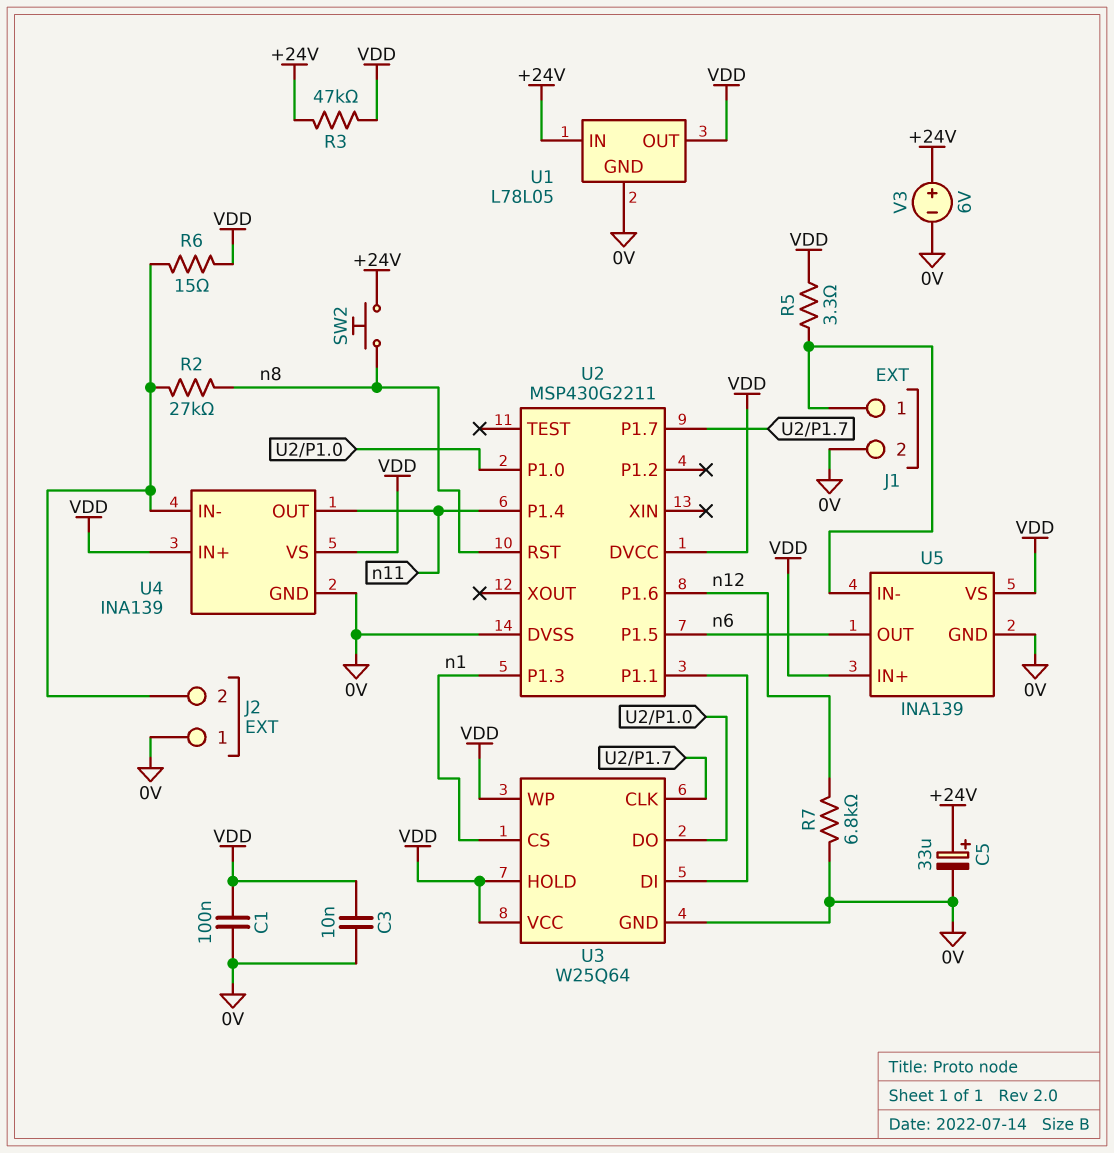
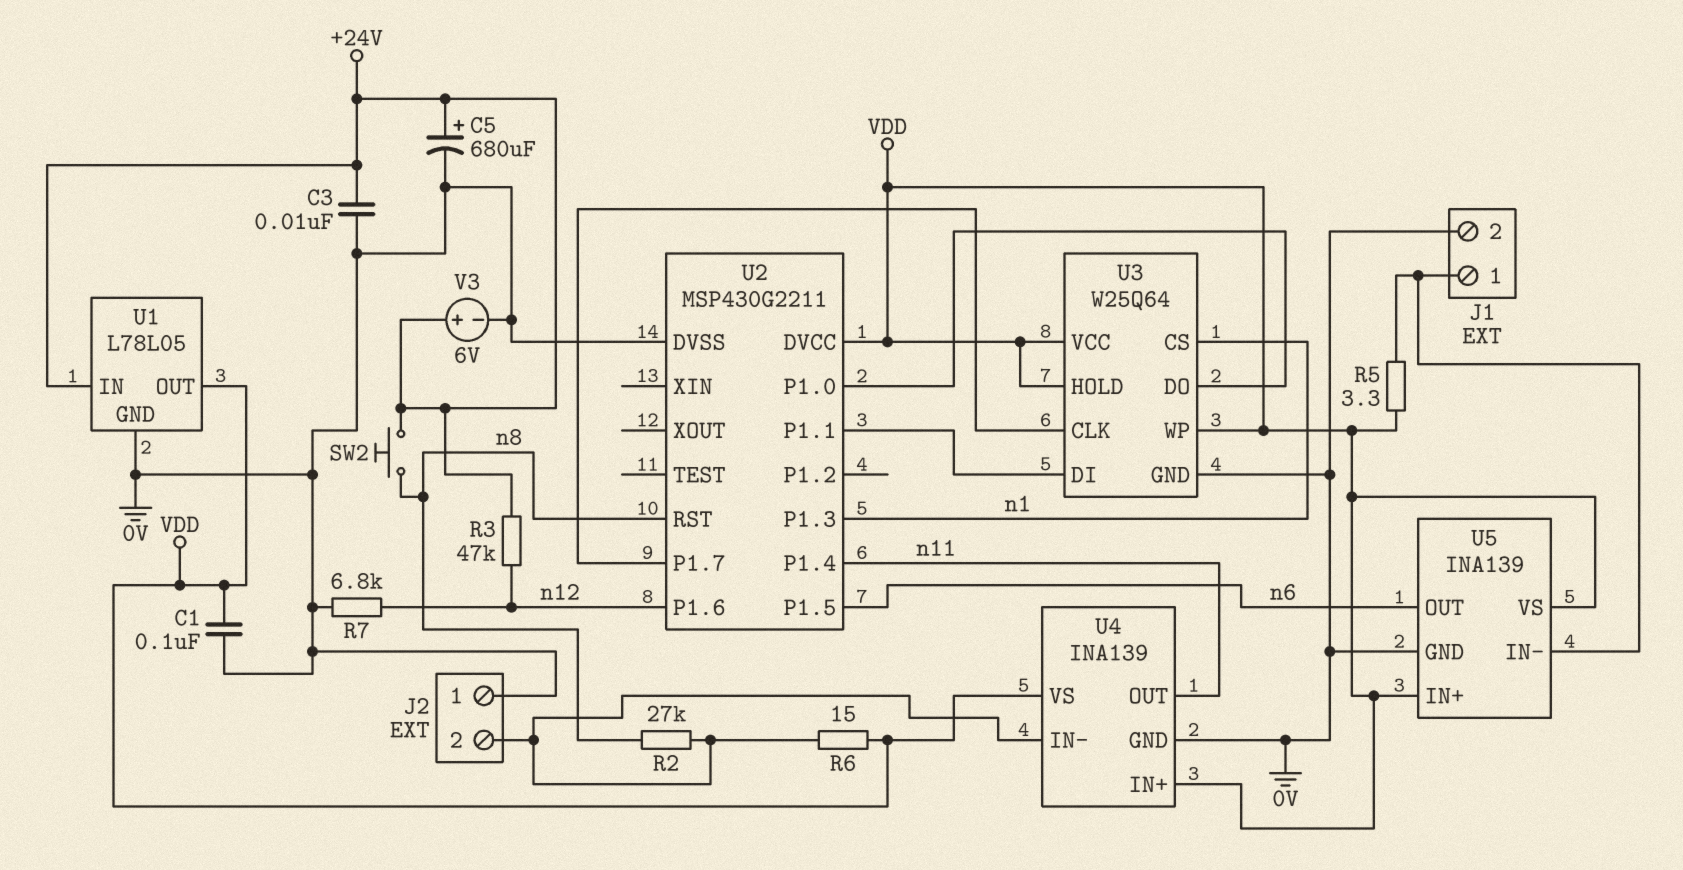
C3: 10nF (0V, VDD) -> 10nF (+24V, 0V)
C5: 33uF (plus +24V, minus 0V) -> 680uF (plus +24V, minus 0V)
R3: 47k (+24V, VDD) -> 47k (+24V, n12)

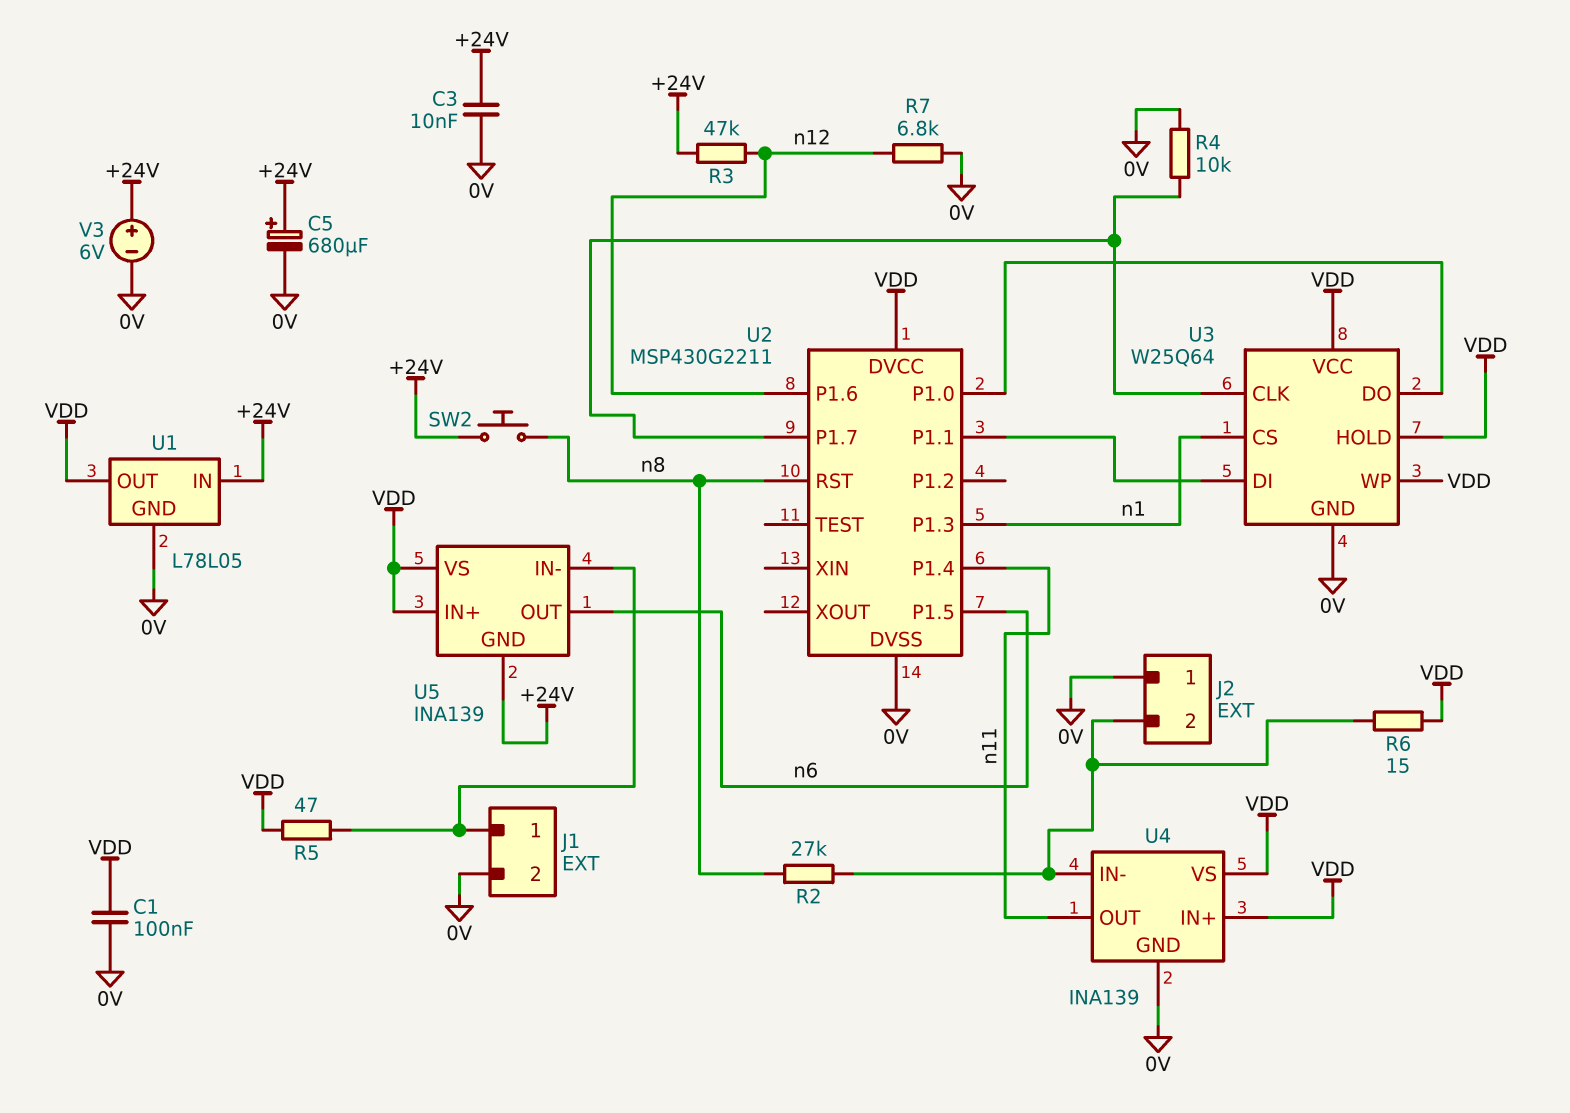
R4: none -> 10k (0V, U2/P1.7)
R5: 3.3 (J1/1, VDD) -> 47 (J1/1, VDD)
U5 pin GND: 0V -> +24V

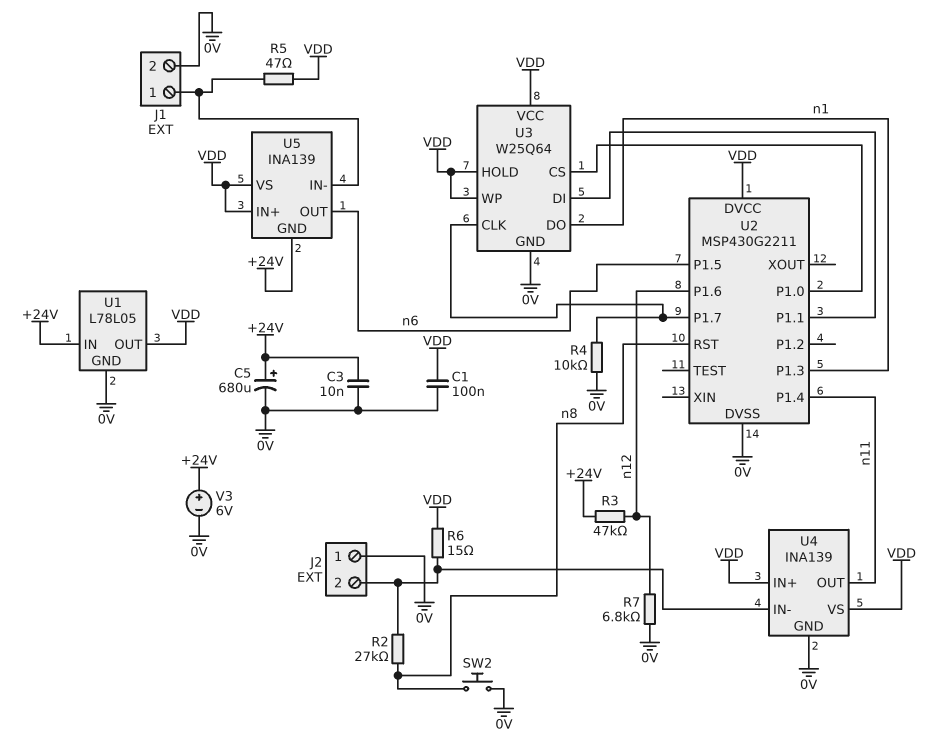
SW2: button (+24V, n8) -> button (0V, n8)
U3 pin CS: n1 -> U2/P1.0
U3 pin DO: U2/P1.0 -> n1

